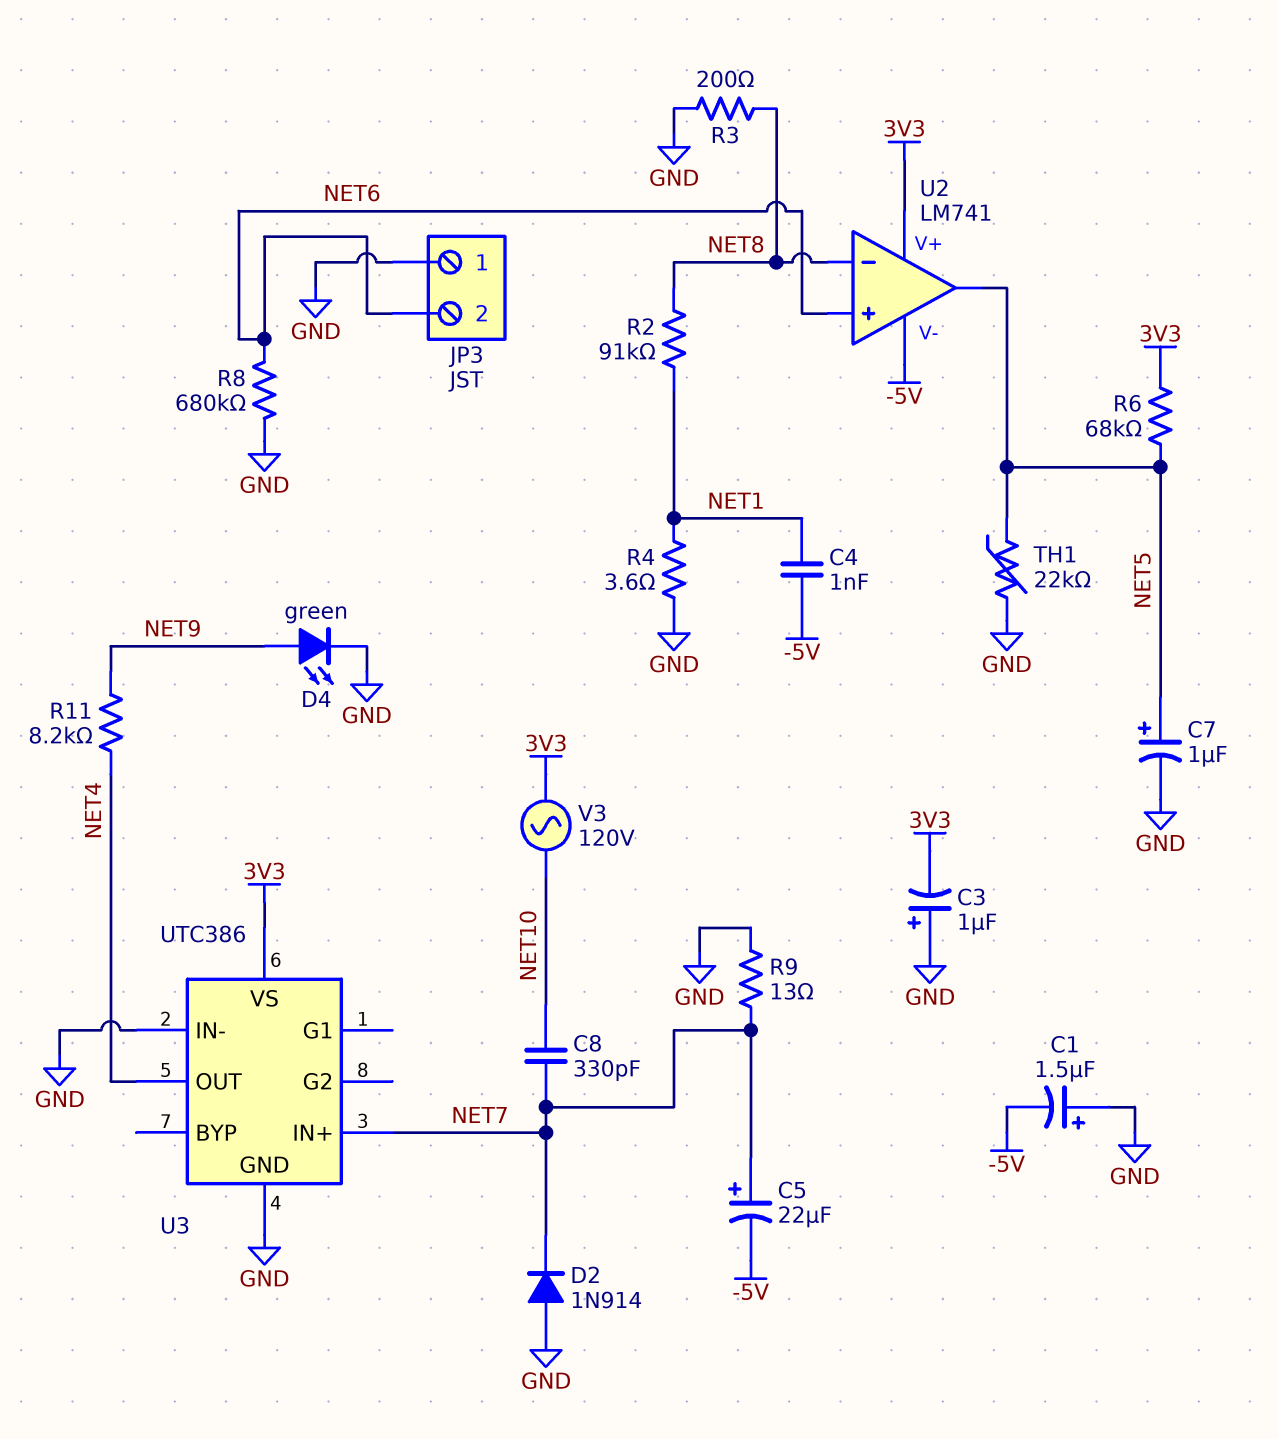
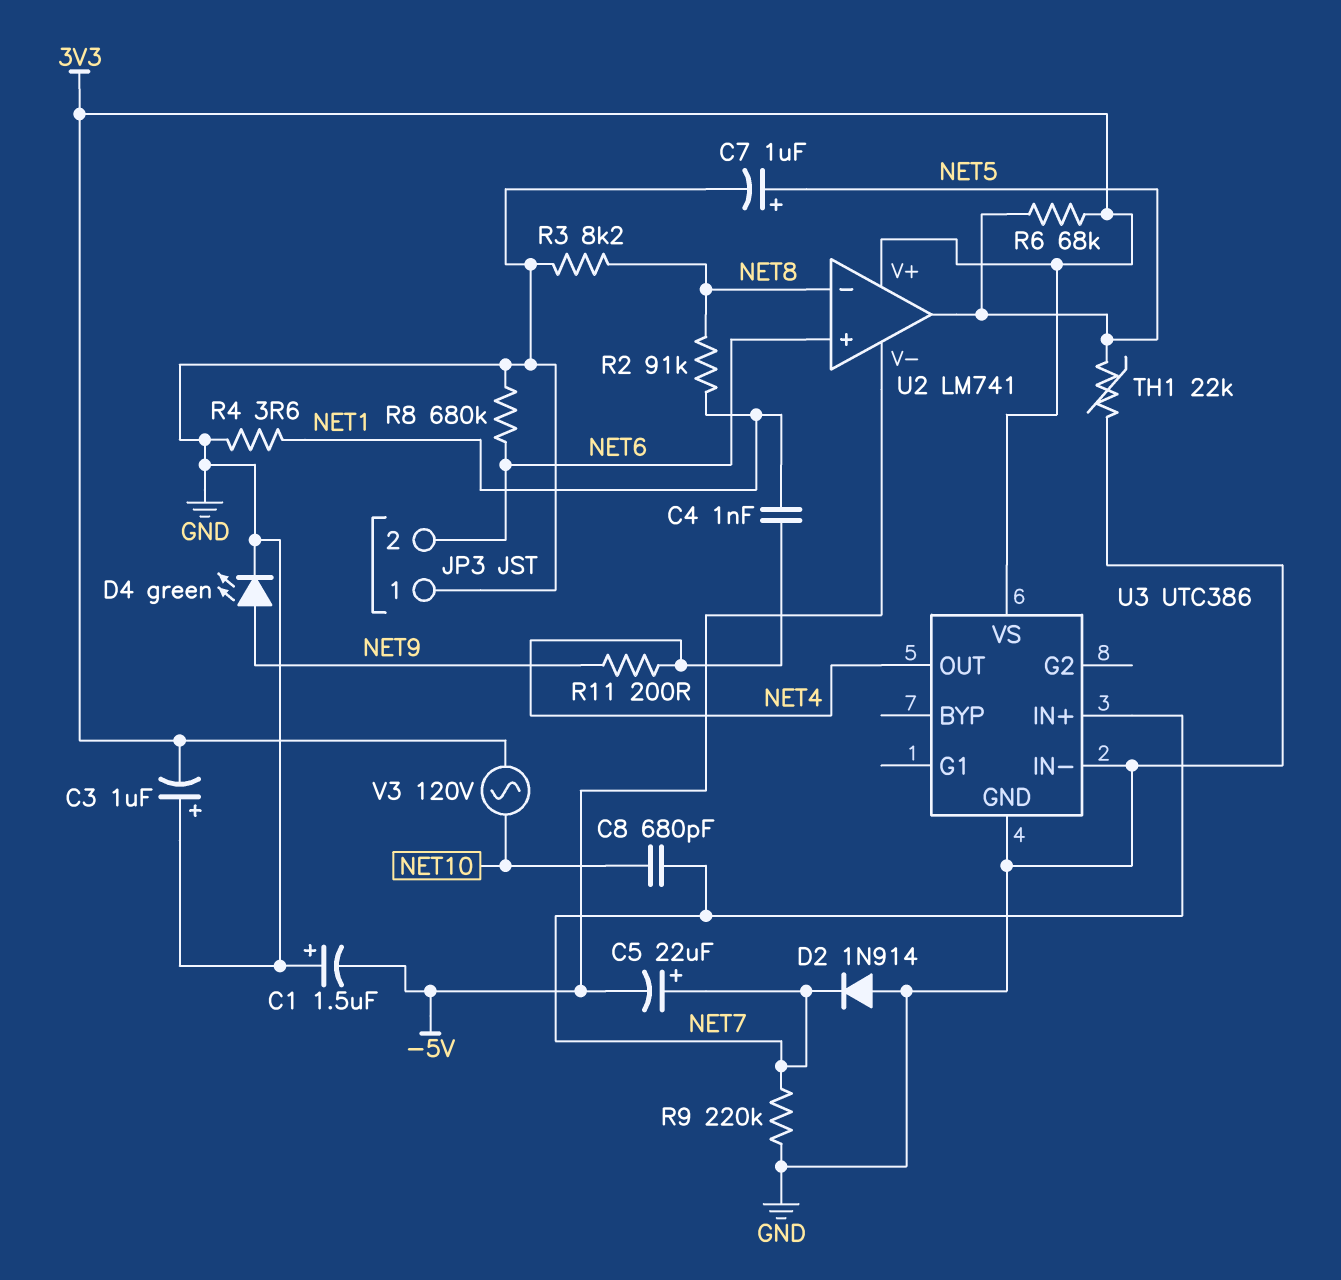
C4: 1nF (-5V, NET1) -> 1nF (NET1, NET4)
C8: 330pF (NET7, NET10) -> 680pF (NET7, NET10)
R3: 200 (GND, NET8) -> 8.2k (GND, NET8)
R9: 13 (GND, NET7) -> 220k (GND, NET7)
R11: 8.2k (NET4, NET9) -> 200 (NET4, NET9)

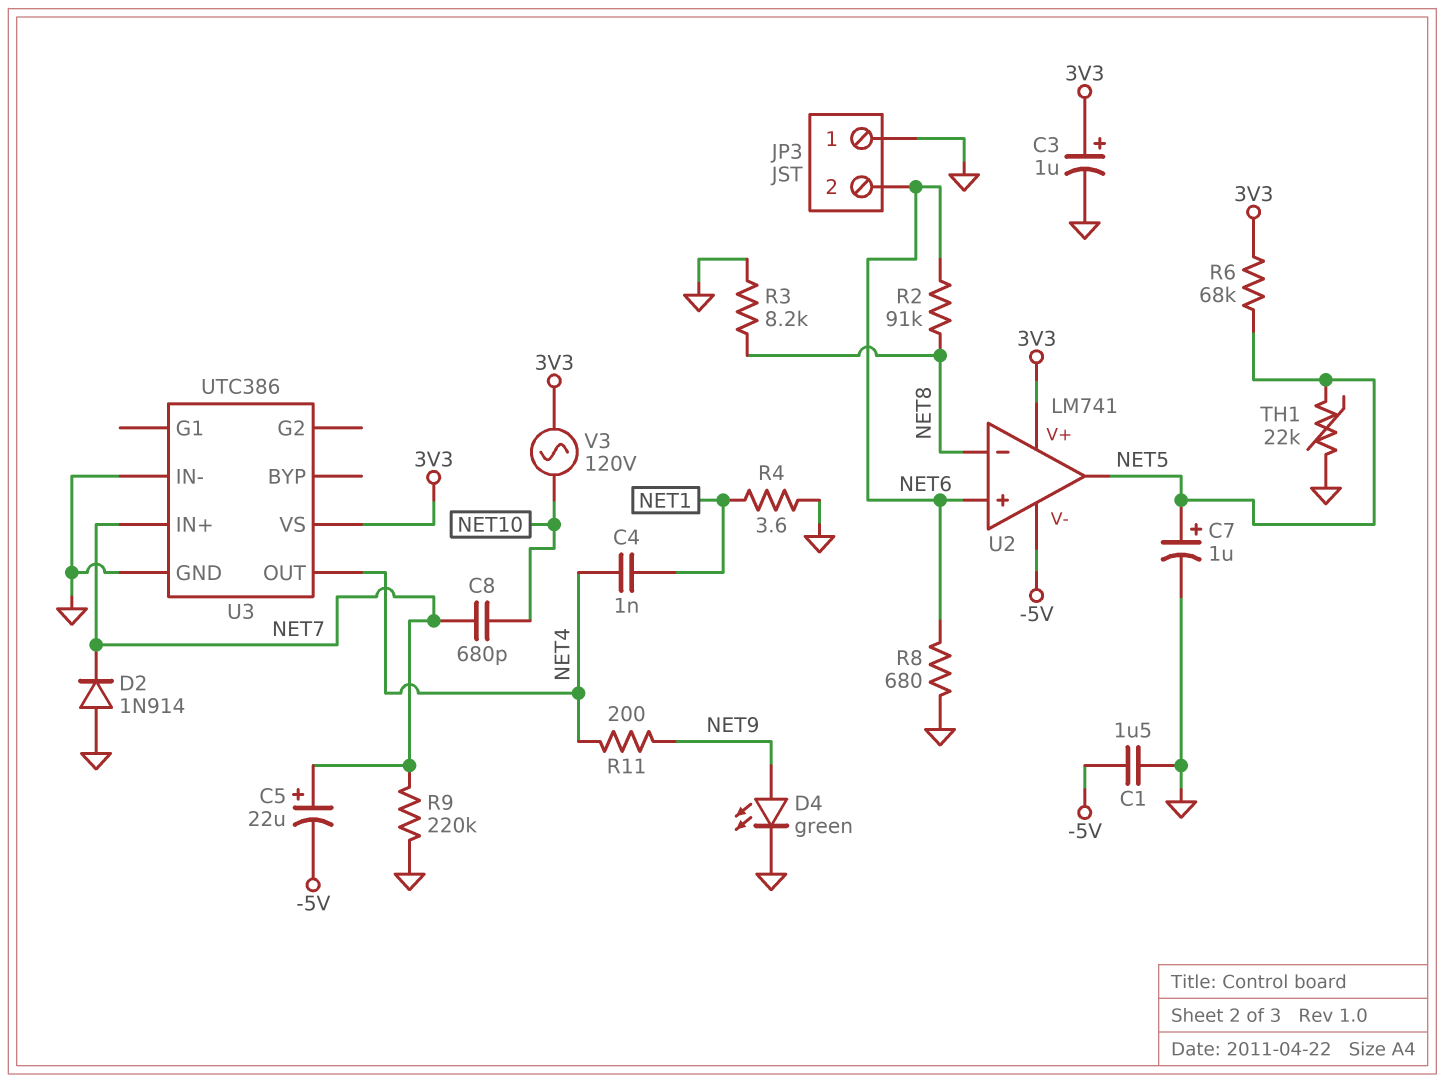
C1: 1.5uF (plus GND, minus -5V) -> 1.5uF (-5V, GND)
C3: 1uF (plus GND, minus 3V3) -> 1uF (plus 3V3, minus GND)
R2: 91k (NET1, NET8) -> 91k (NET6, NET8)
R8: 680k (GND, NET6) -> 680 (GND, NET6)

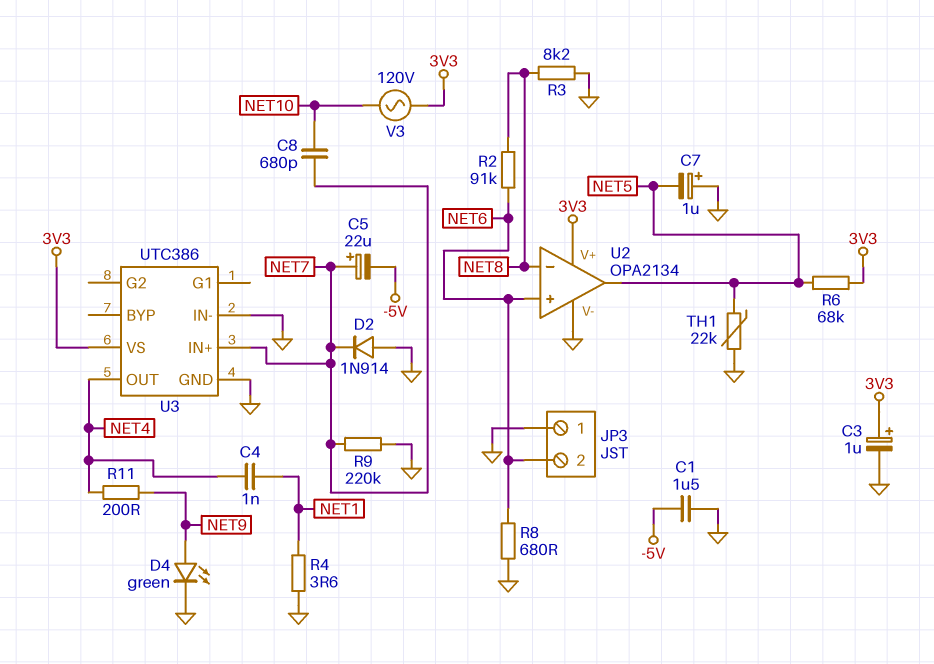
C7: 1uF (plus NET5, minus GND) -> 1uF (plus GND, minus NET5)
U2: LM741 -> OPA2134
U2 pin V-: -5V -> GND

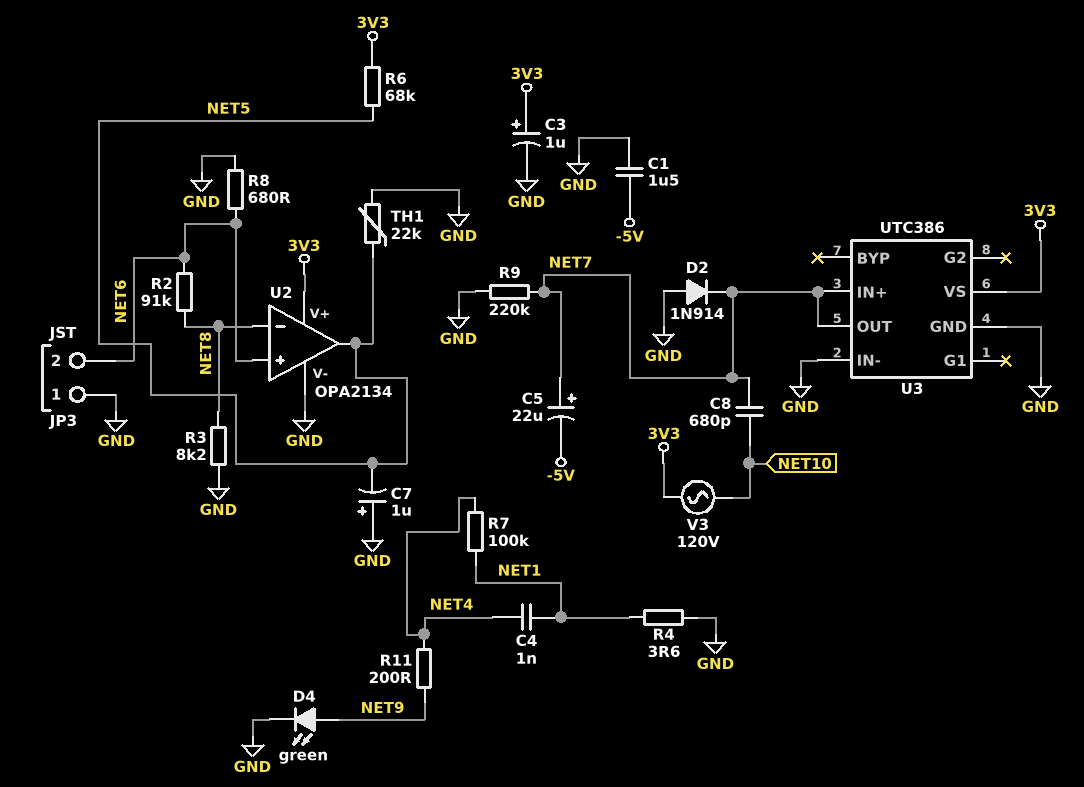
R7: none -> 100k (NET1, NET4)
U3 pin OUT: NET4 -> NET7

